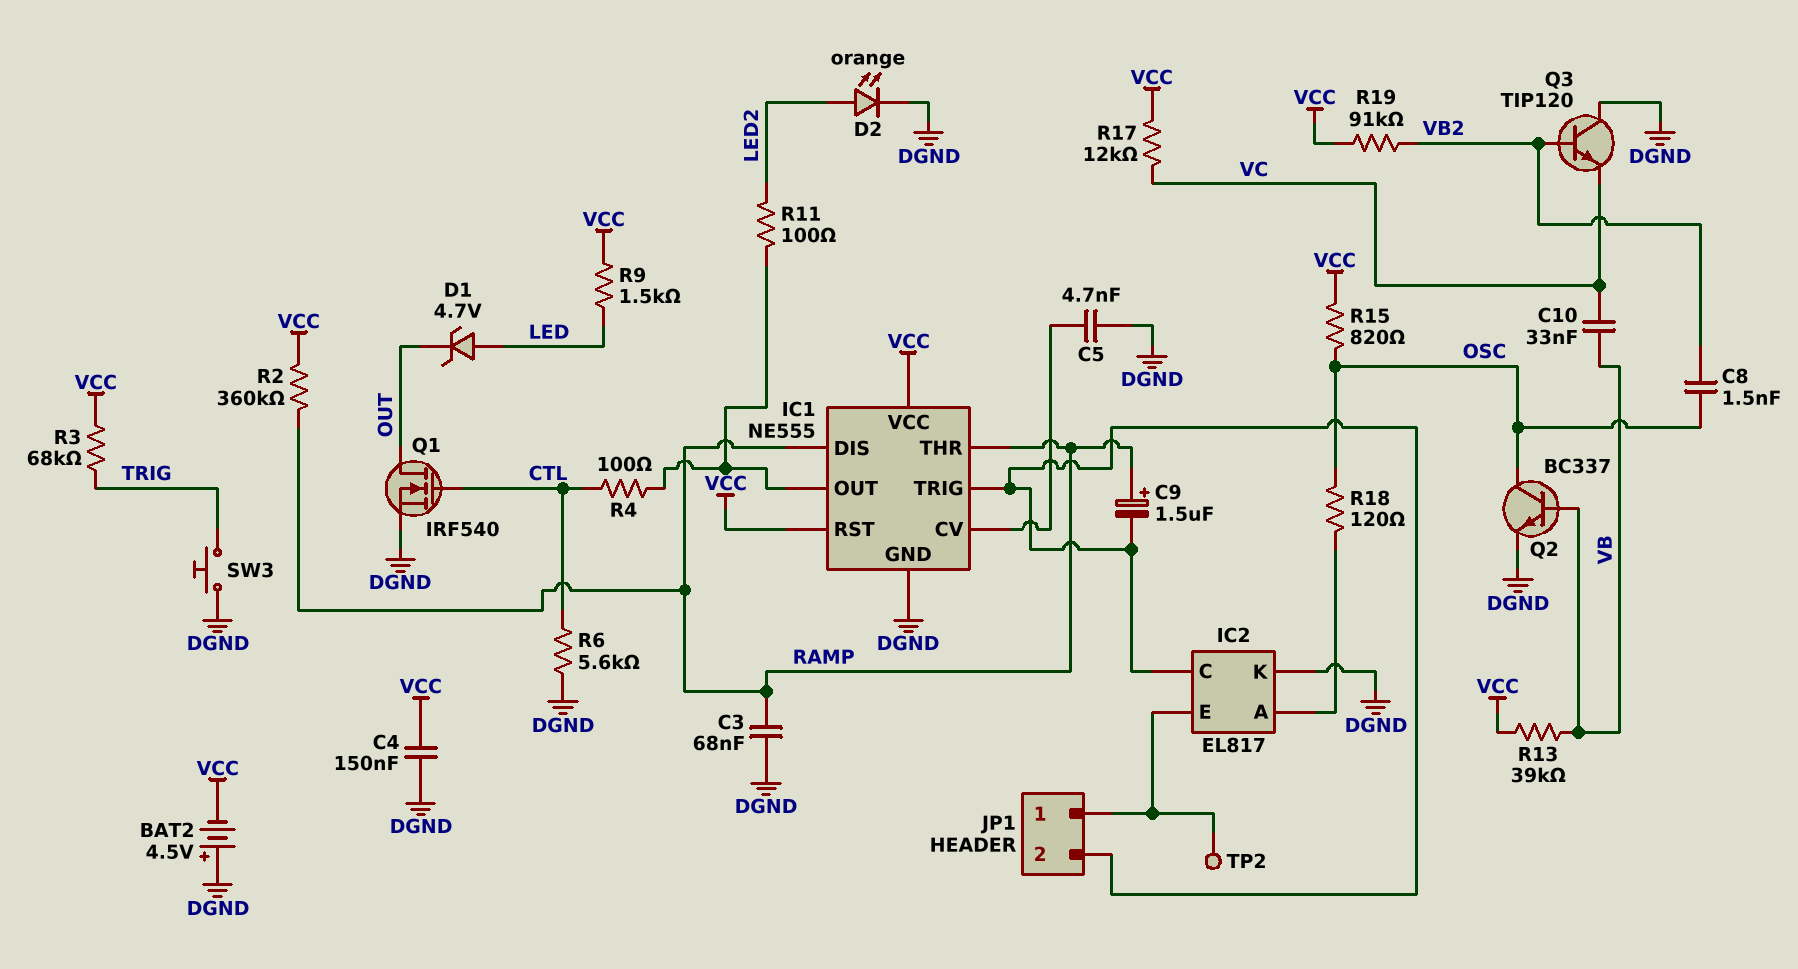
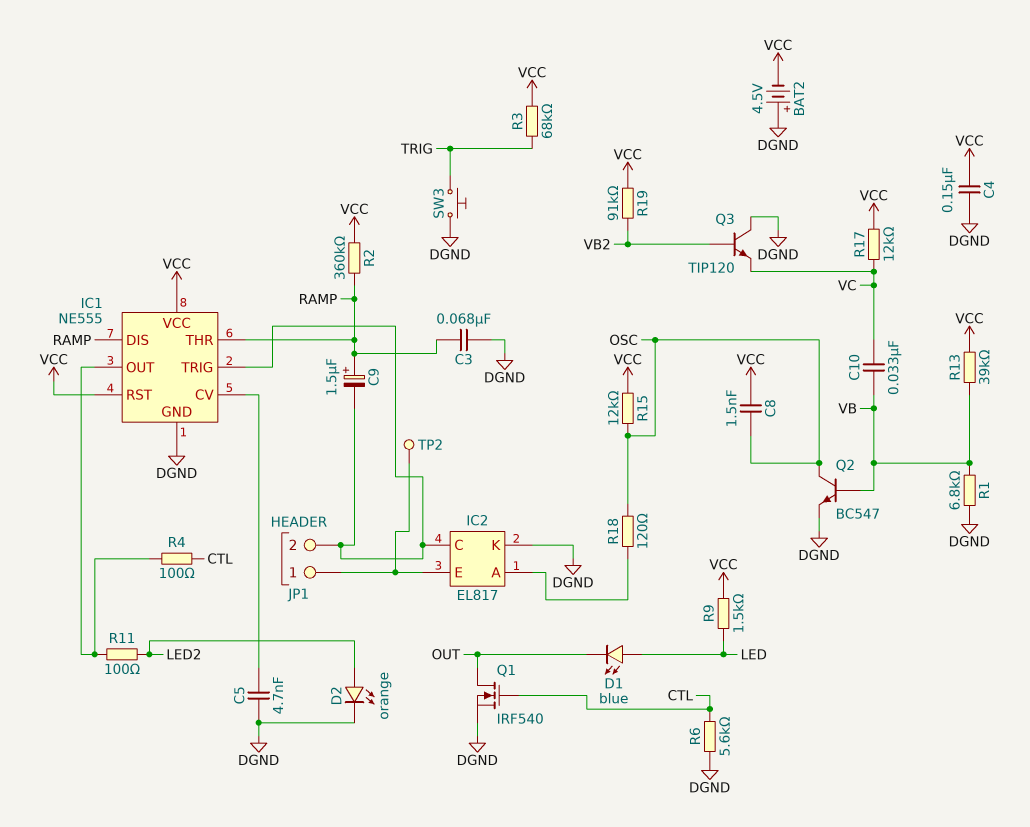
C8: 1.5nF (OSC, VB2) -> 1.5nF (OSC, VCC)
D1: zener 4.7V (A LED, K OUT) -> LED blue (A LED, K OUT)
Q2: NPN BC337 (B VB, C OSC, E DGND) -> NPN BC547 (B VB, C OSC, E DGND)
R1: none -> 6.8k (DGND, VB)
R15: 820 (OSC, VCC) -> 12k (OSC, VCC)

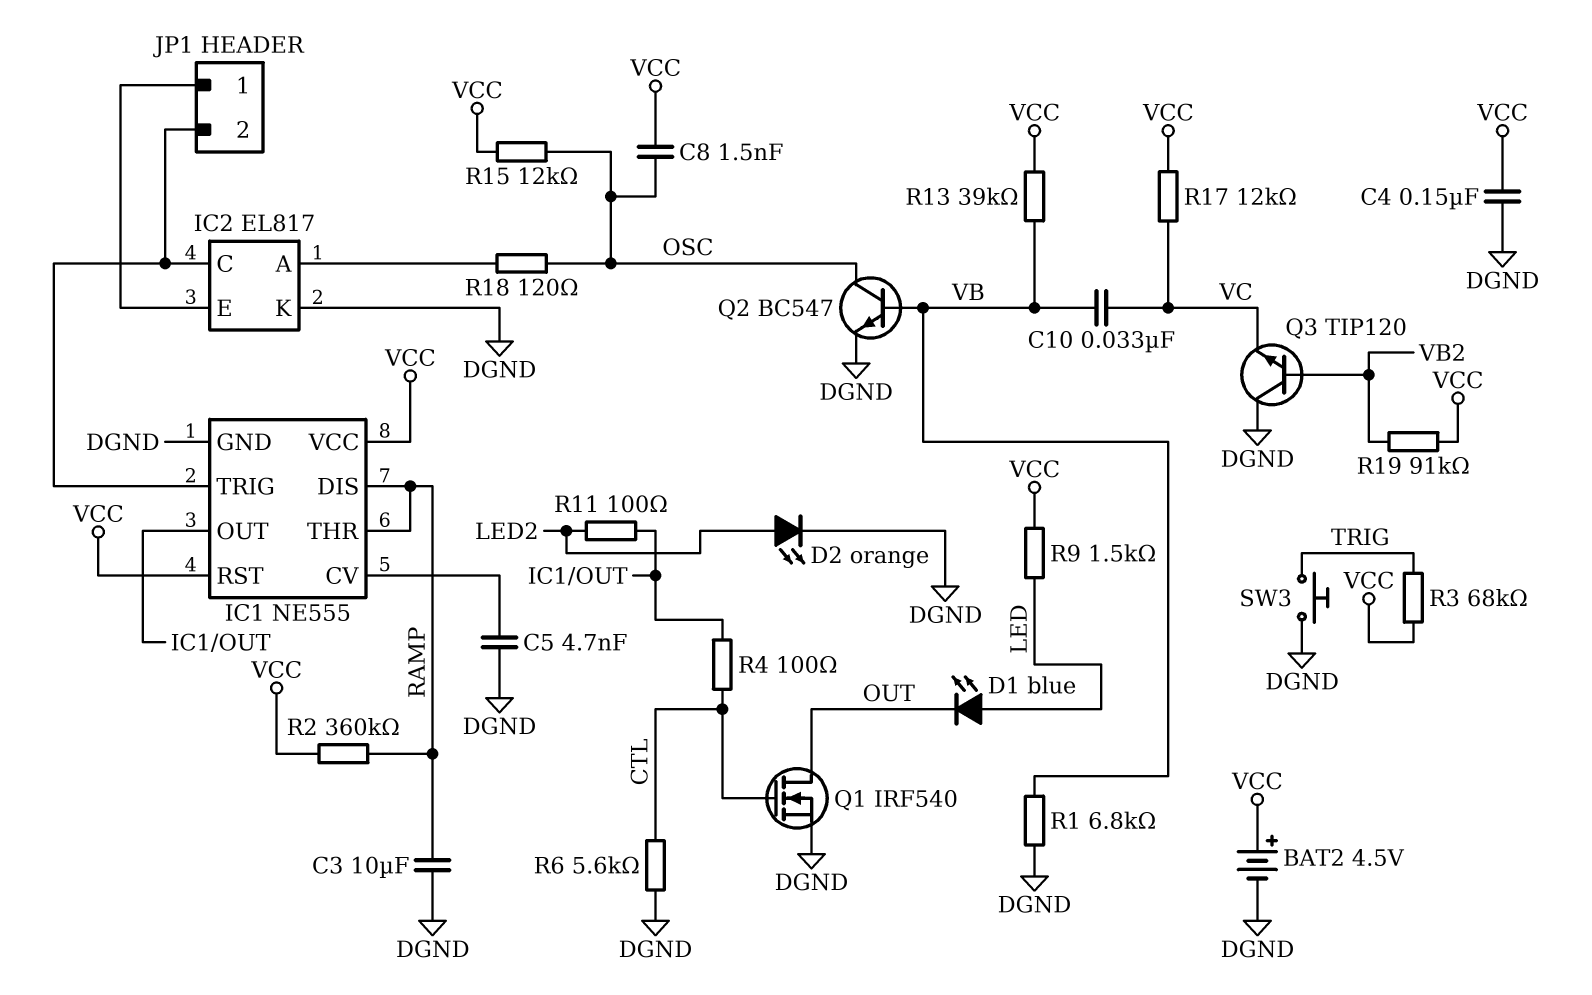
BAT2: 4.5V (plus DGND, minus VCC) -> 4.5V (plus VCC, minus DGND)
C3: 68nF (DGND, RAMP) -> 10uF (DGND, RAMP)
C9: 1.5uF (plus RAMP, minus IC1/TRIG) -> none
TP2: test point (IC2/E) -> none

